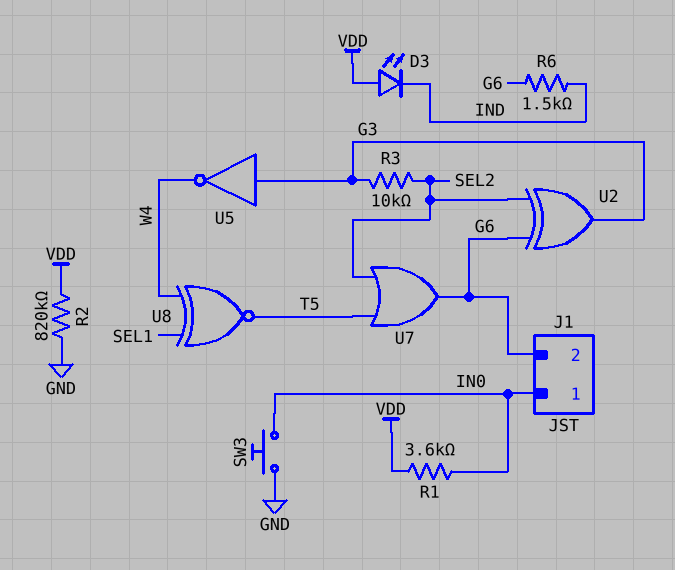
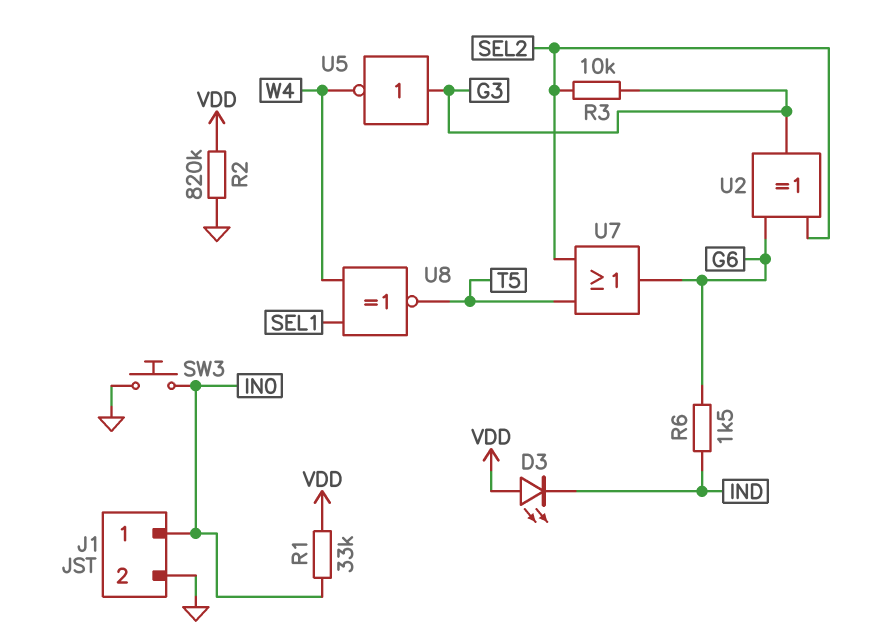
J1 pin 2: G6 -> GND
R1: 3.6k (IN0, VDD) -> 33k (IN0, VDD)

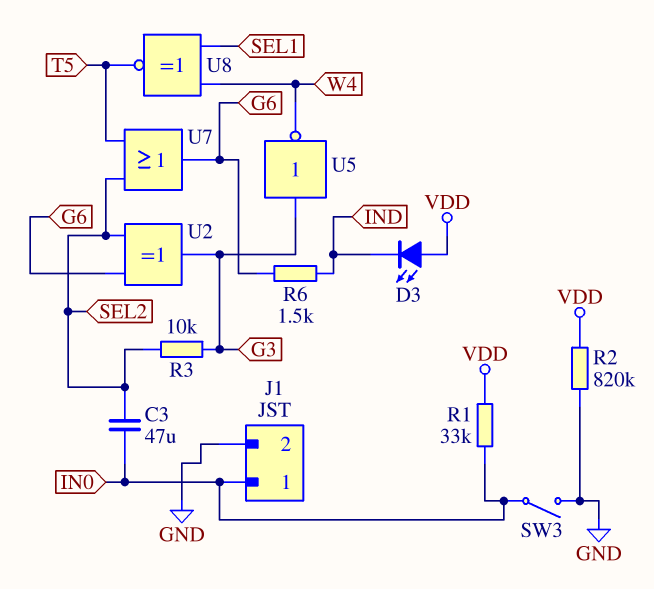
C3: none -> 47uF (IN0, SEL2)
SW3: button (GND, IN0) -> switch (GND, IN0)

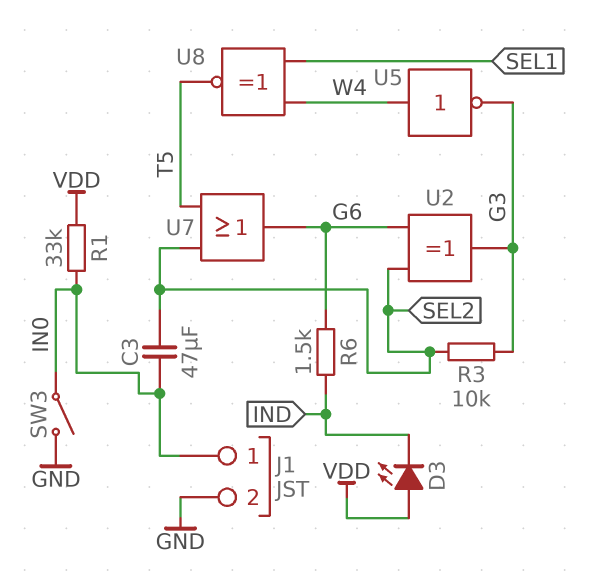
R2: 820k (GND, VDD) -> none
U5: NOT (in G3, out W4) -> NOT (in W4, out G3)

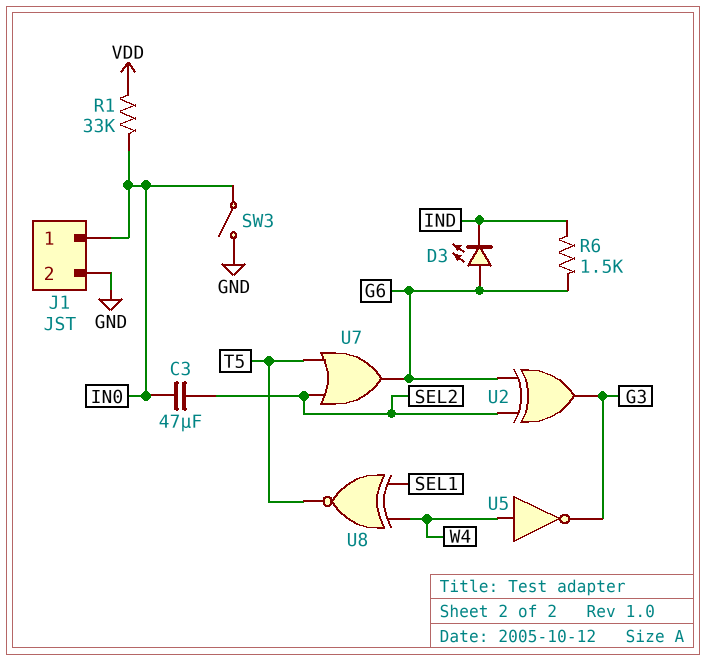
D3: LED (A VDD, K IND) -> LED (A G6, K IND)
R3: 10k (G3, SEL2) -> none

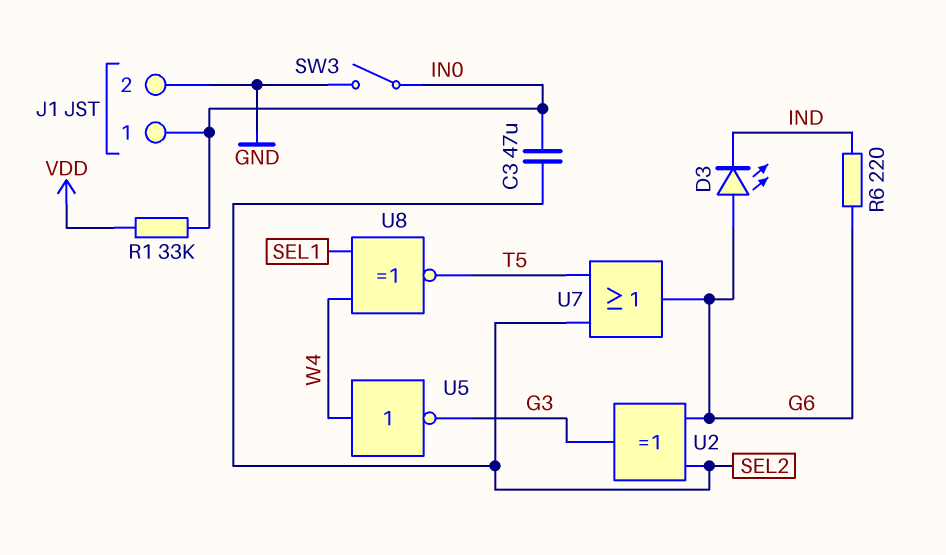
R6: 1.5k (G6, IND) -> 220 (G6, IND)

